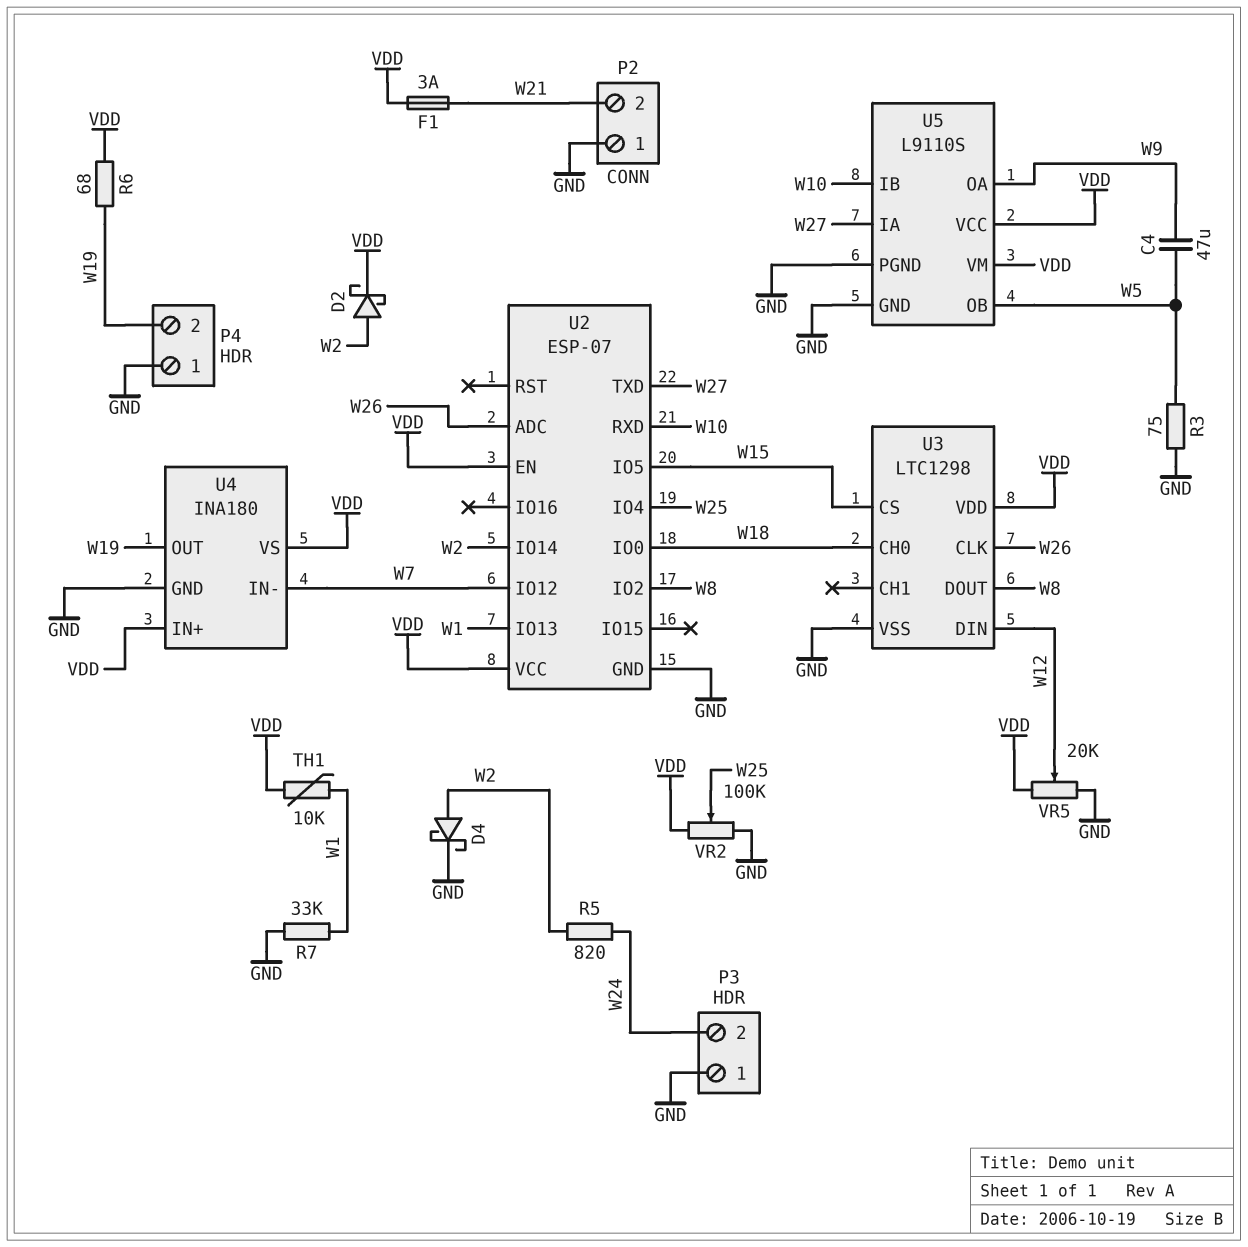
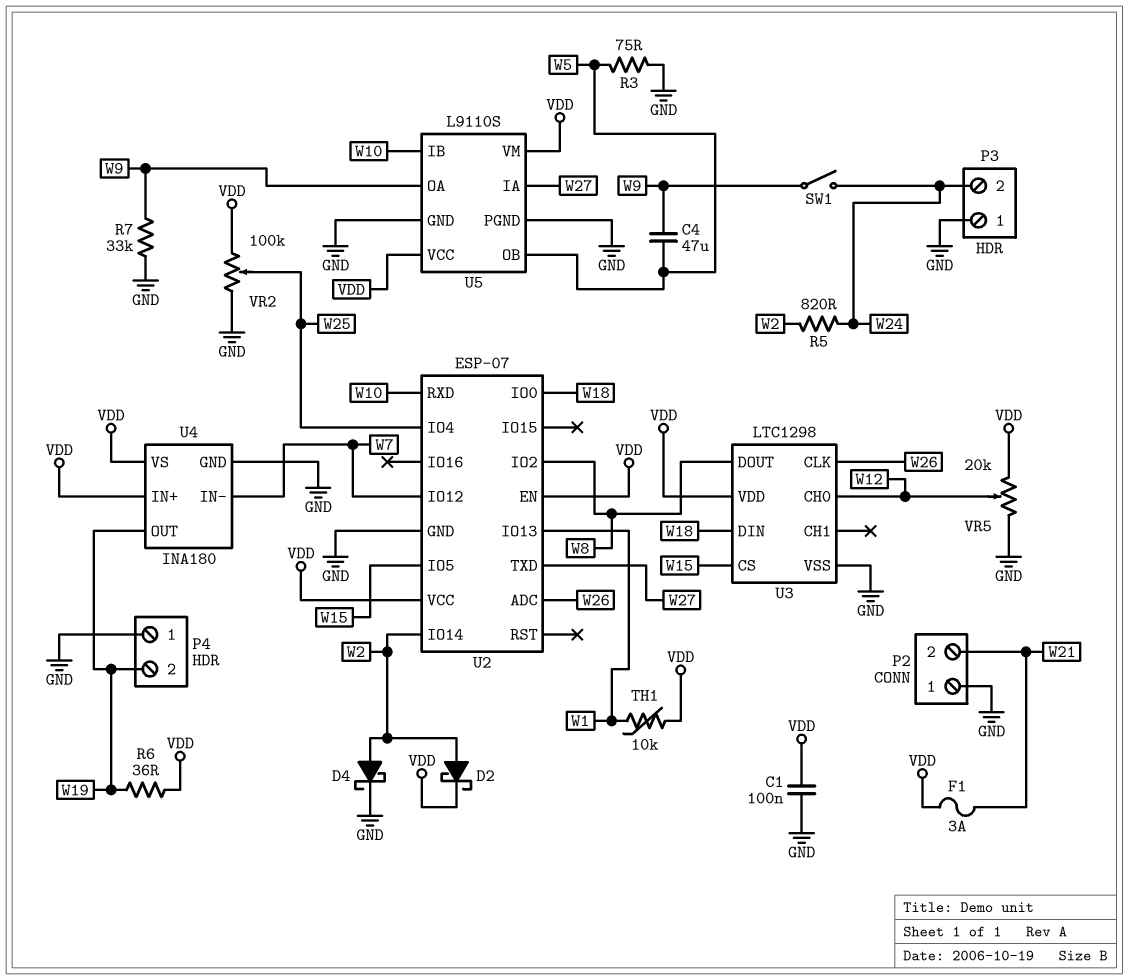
C1: none -> 100nF (GND, VDD)
R6: 68 (VDD, W19) -> 36 (VDD, W19)
R7: 33k (GND, W1) -> 33k (GND, W9)
SW1: none -> switch (W9, W24)
U3 pin CH0: W18 -> W12
U3 pin DIN: W12 -> W18

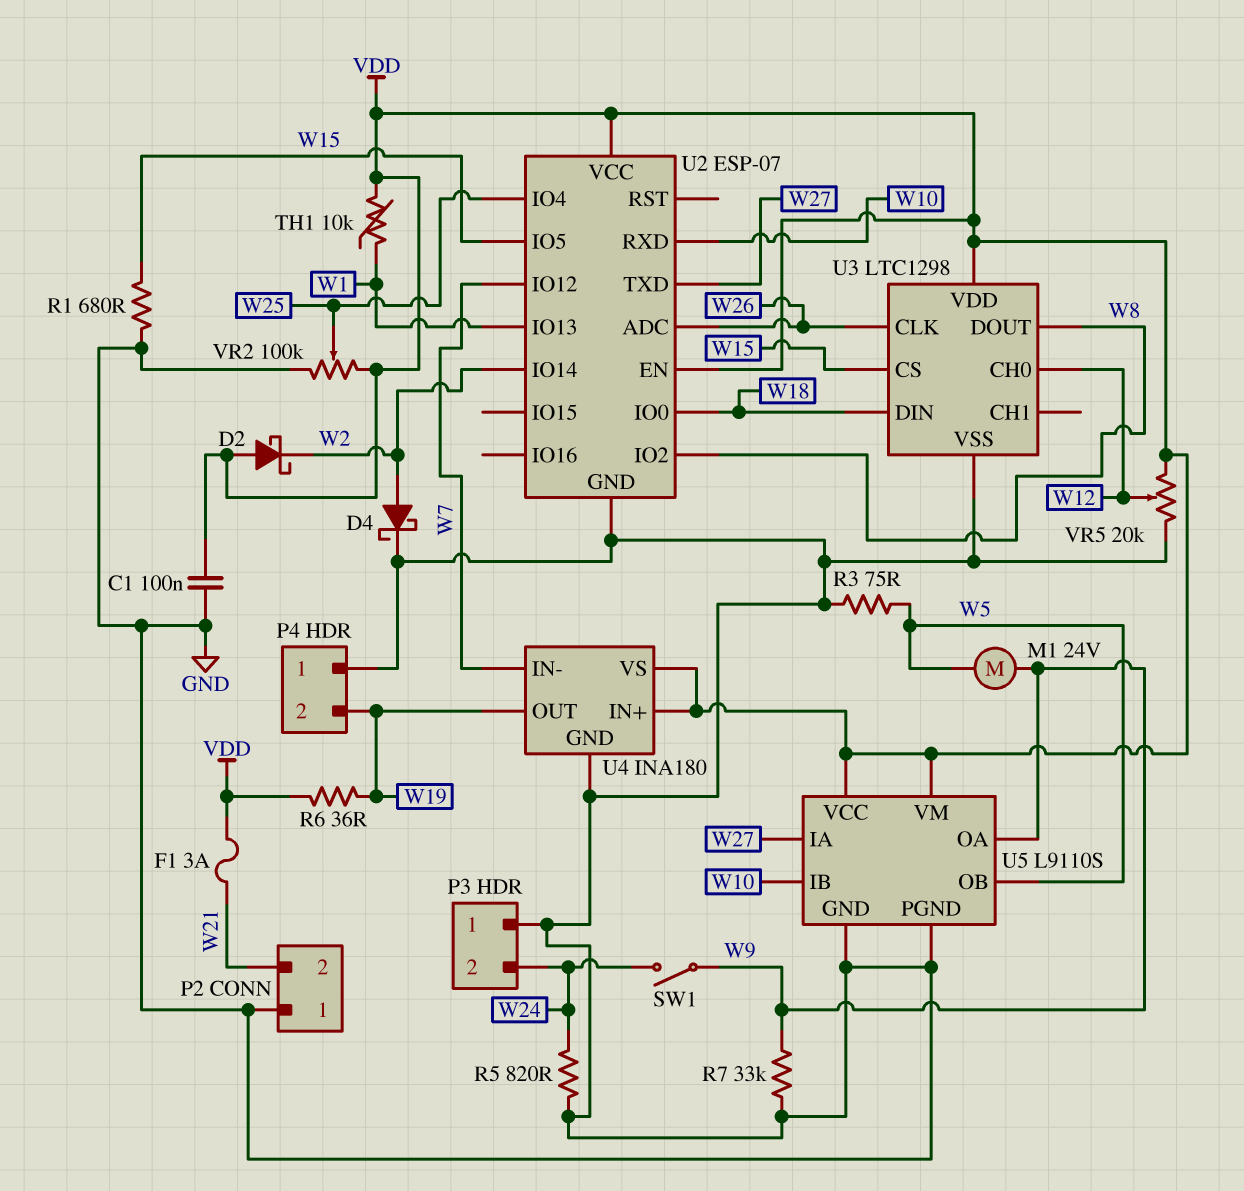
C4: 47uF (W5, W9) -> none
D2: schottky (A W2, K VDD) -> schottky (A VDD, K W2)
M1: none -> motor 24V (W5, W9)
R1: none -> 680 (GND, W15)
R5: 820 (W2, W24) -> 820 (GND, W24)

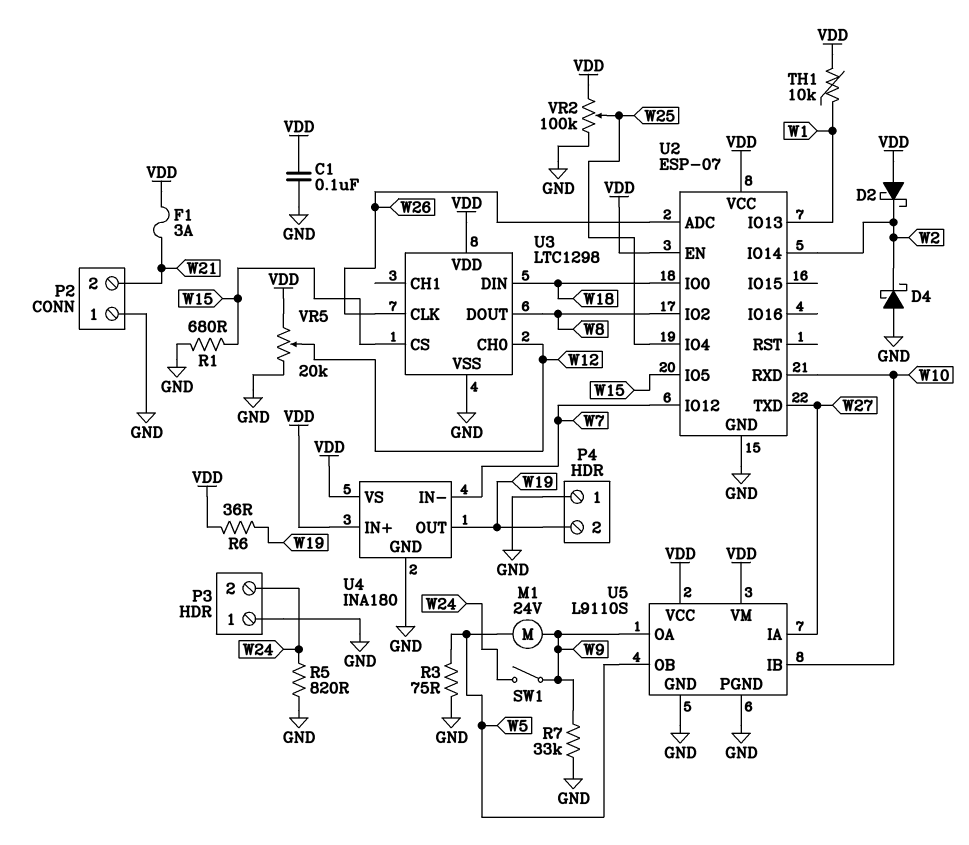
D4: schottky (A W2, K GND) -> schottky (A GND, K W2)

